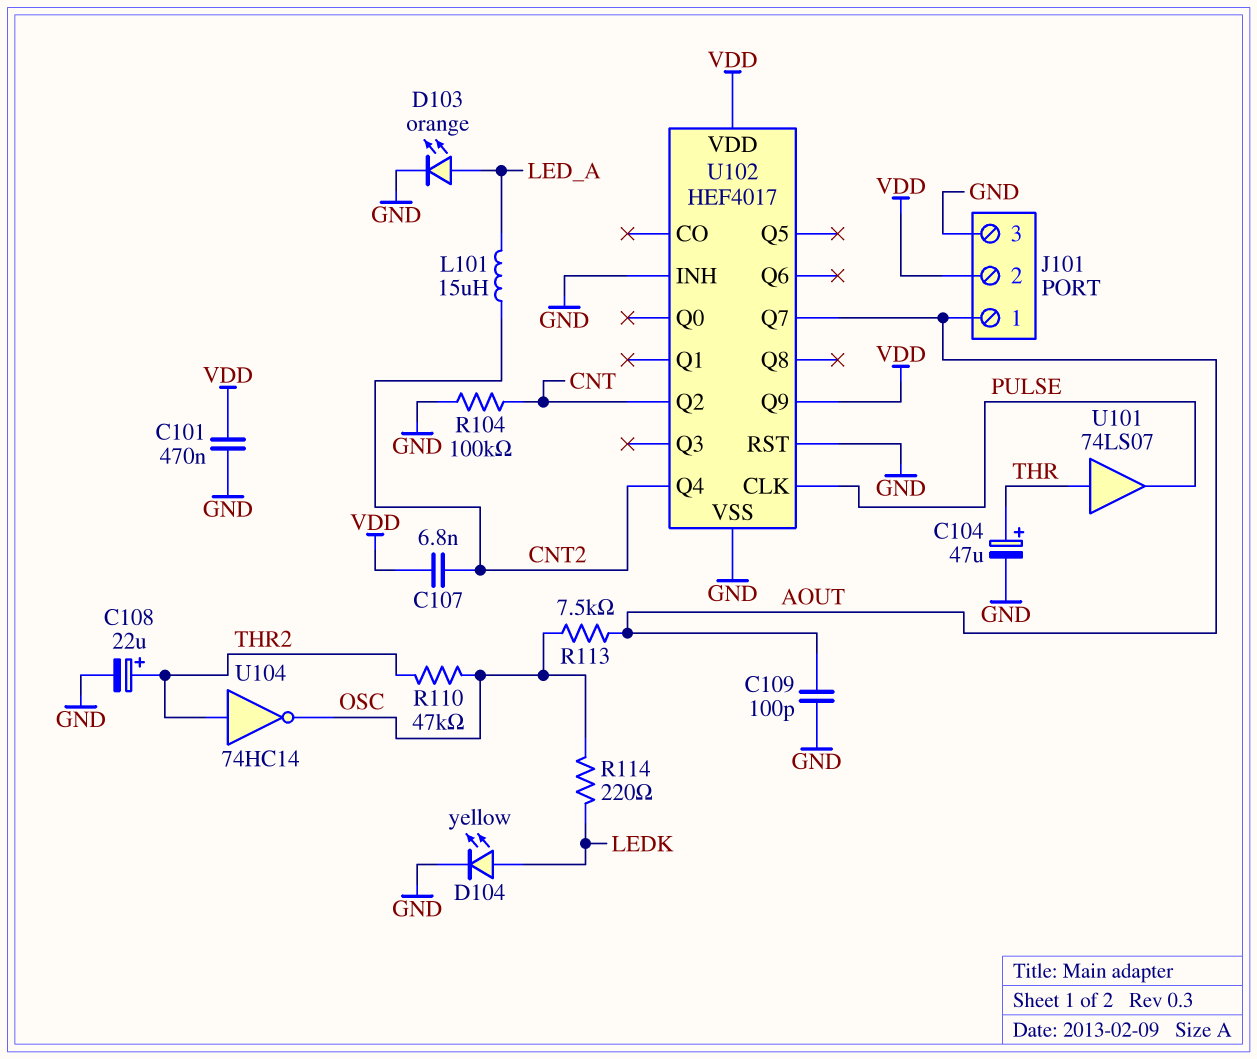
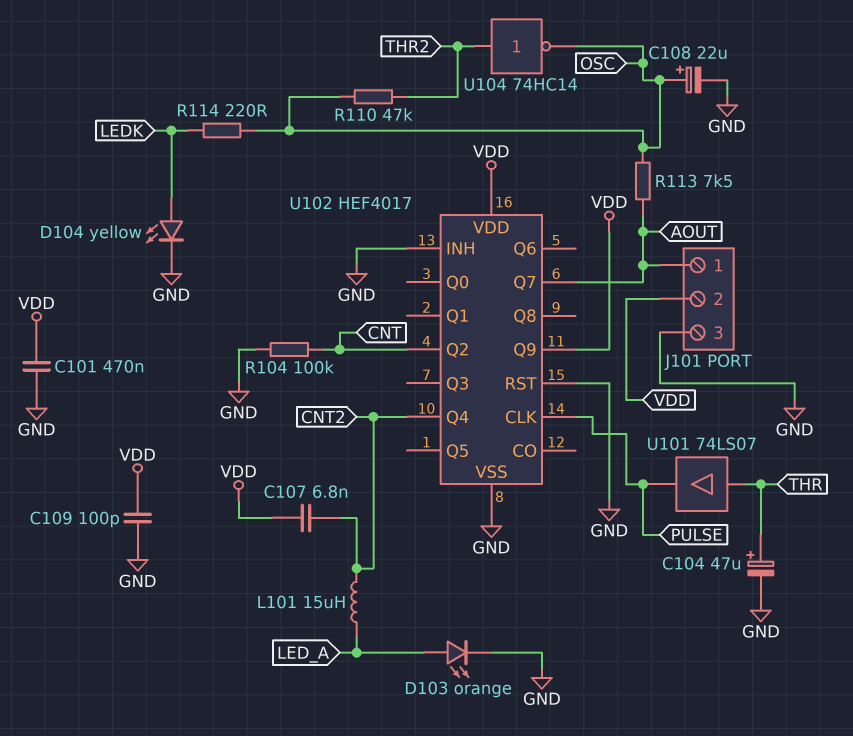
C108: 22uF (plus THR2, minus GND) -> 22uF (plus OSC, minus GND)
C109: 100pF (AOUT, GND) -> 100pF (GND, VDD)

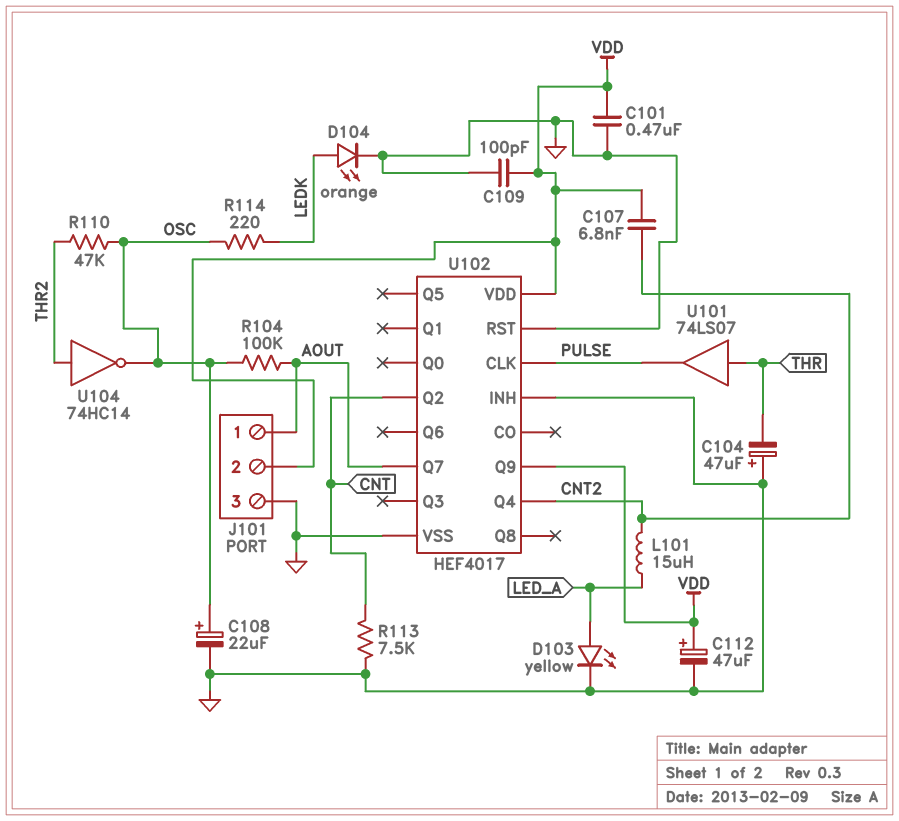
C104: 47uF (plus THR, minus GND) -> 47uF (plus GND, minus THR)
C112: none -> 47uF (plus VDD, minus GND)
D103: LED orange (A LED_A, K GND) -> LED yellow (A LED_A, K GND)
D104: LED yellow (A LEDK, K GND) -> LED orange (A LEDK, K GND)
R104: 100k (CNT, GND) -> 100k (AOUT, OSC)
R113: 7.5k (AOUT, OSC) -> 7.5k (CNT, GND)

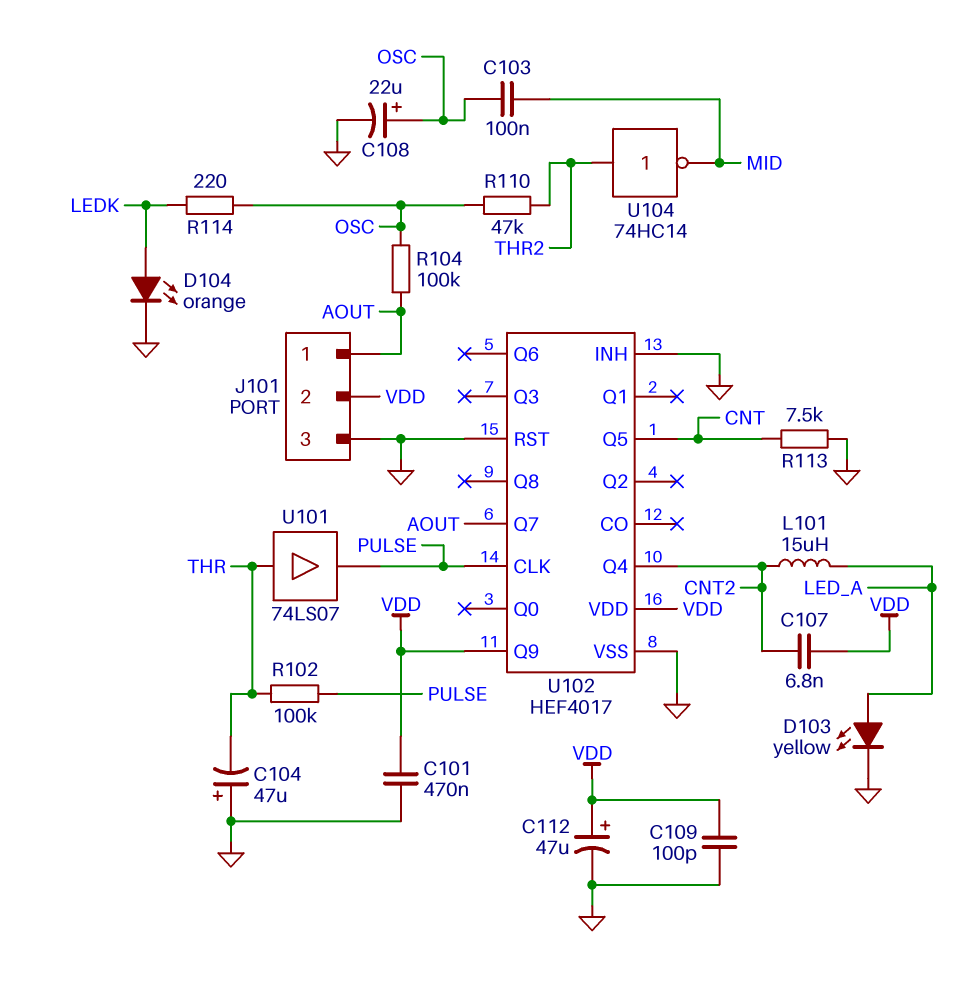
C103: none -> 100nF (MID, OSC)
R102: none -> 100k (PULSE, THR)
U102 pin Q2: CNT -> none
U102 pin Q5: none -> CNT
U104: NOT 74HC14 (in THR2, out OSC) -> NOT 74HC14 (in THR2, out MID)

